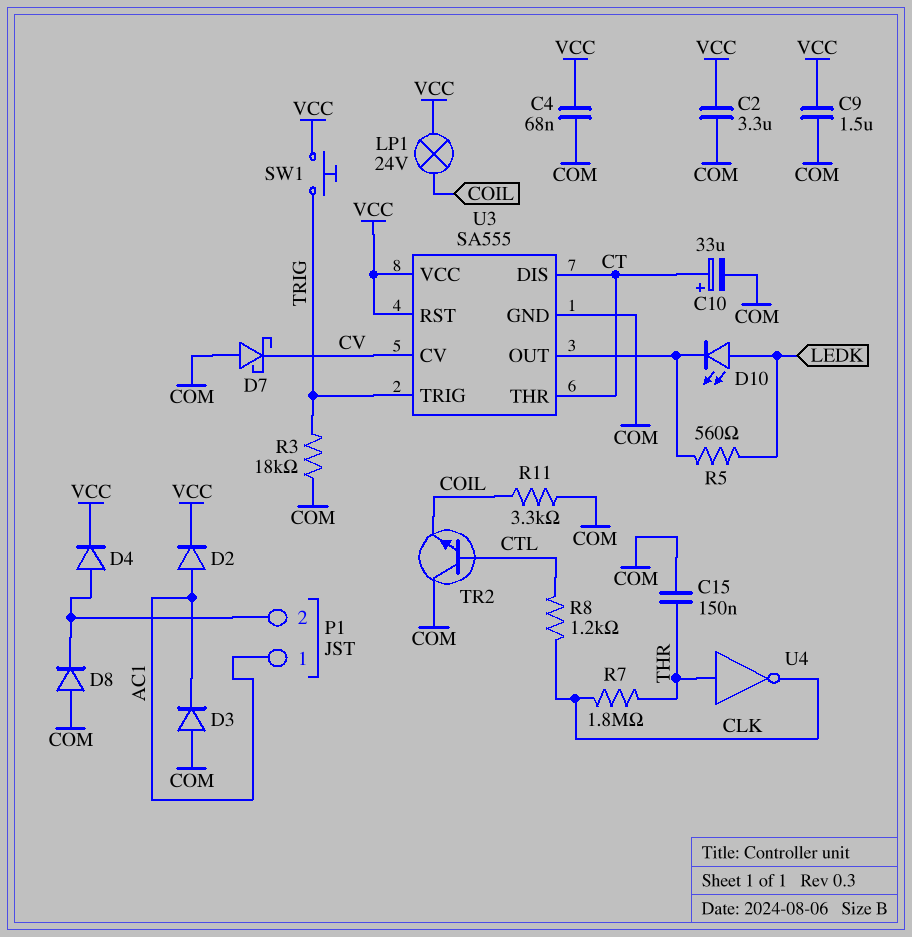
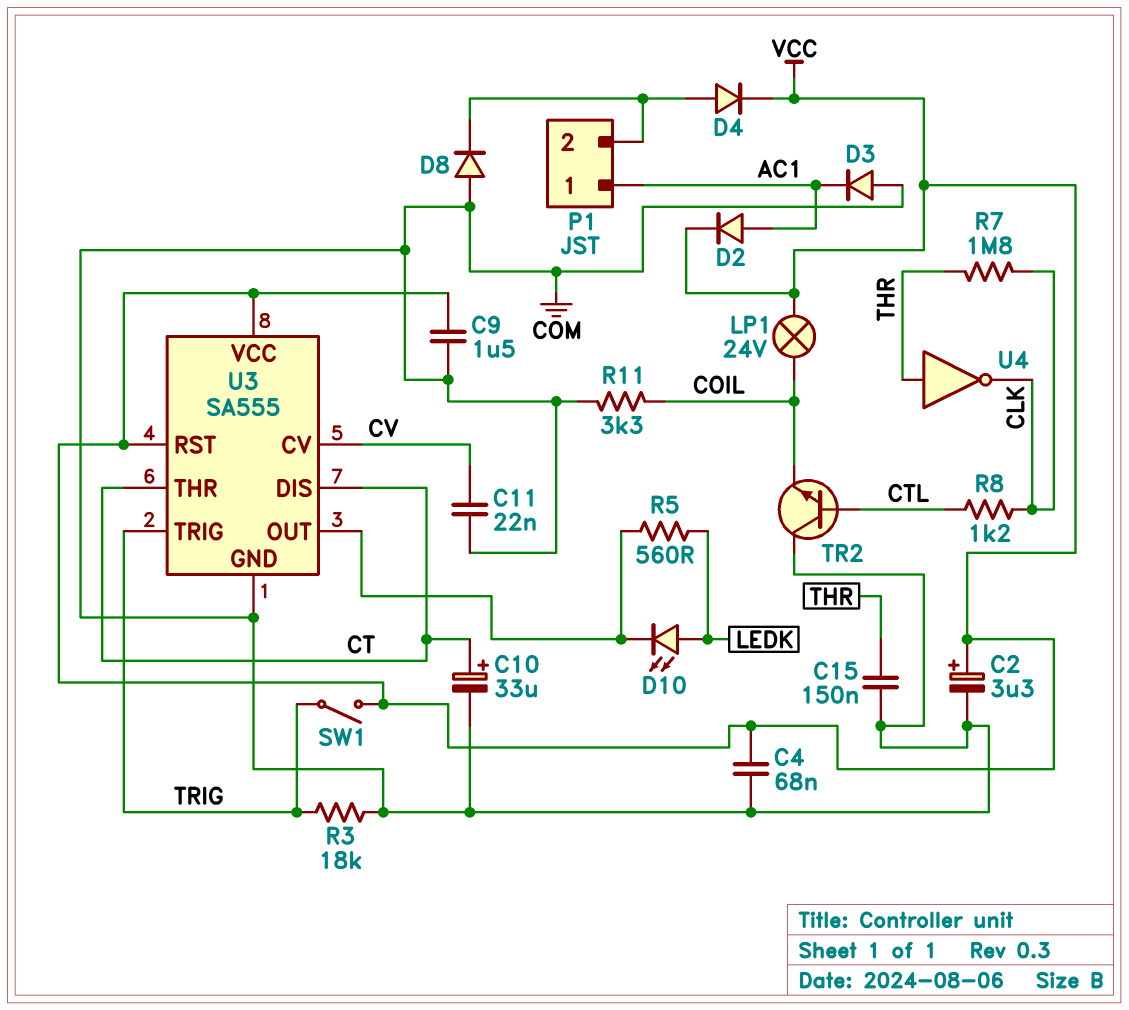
C2: 3.3uF (COM, VCC) -> 3.3uF (plus VCC, minus COM)
C11: none -> 22nF (COM, CV)
D7: schottky (A COM, K CV) -> none
SW1: button (TRIG, VCC) -> switch (TRIG, VCC)

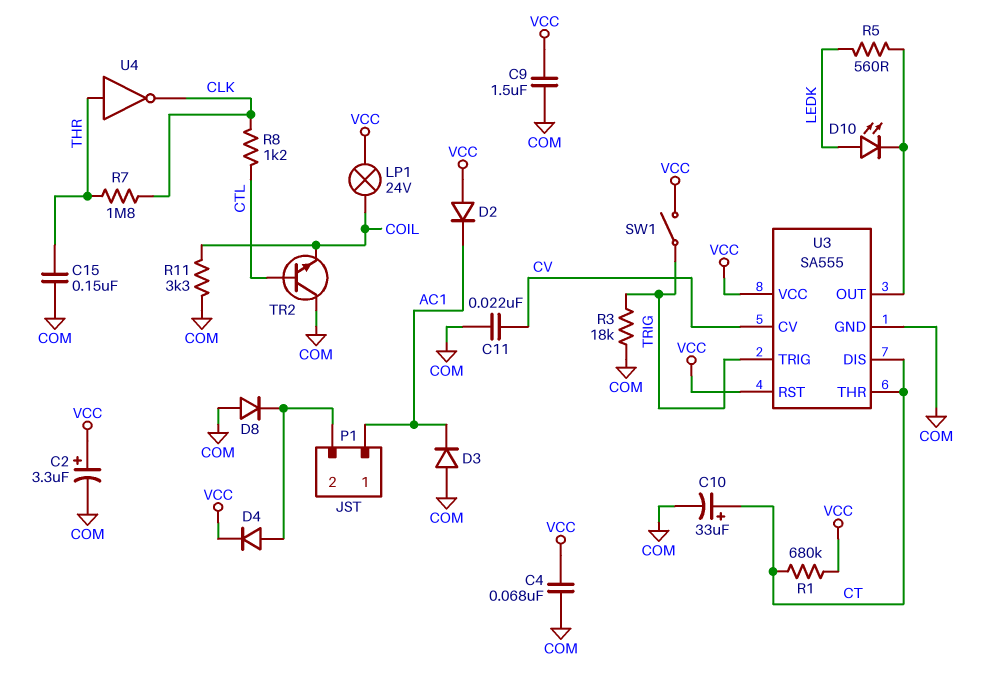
D2: diode (A AC1, K VCC) -> diode (A VCC, K AC1)
R1: none -> 680k (CT, VCC)

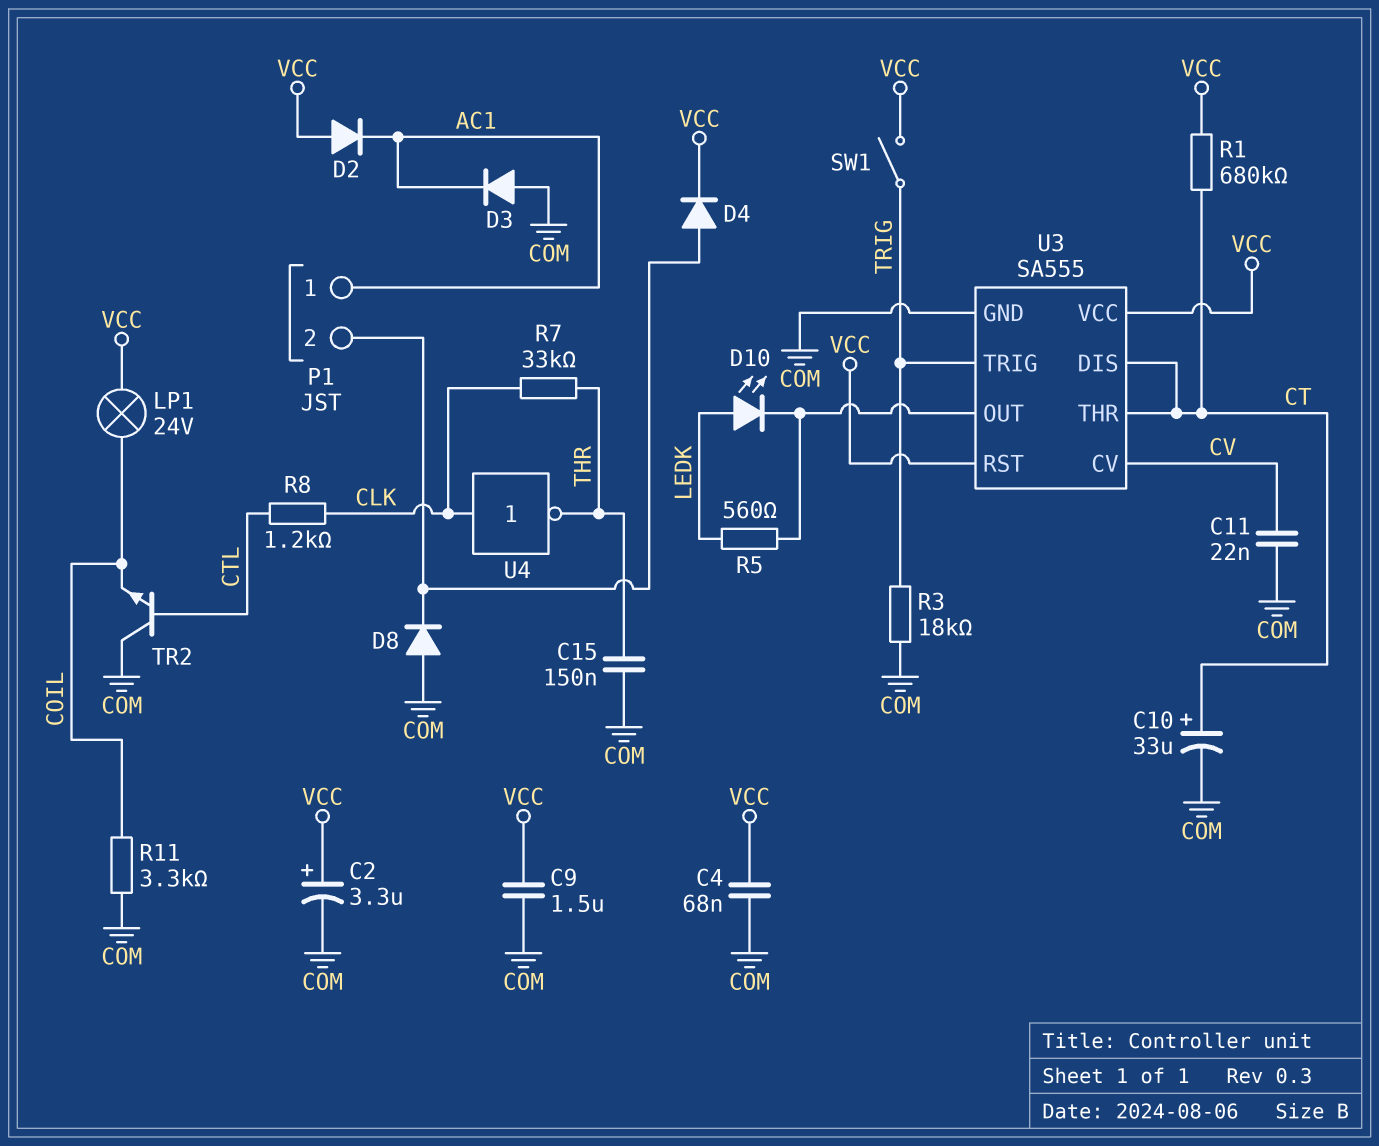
R7: 1.8M (CLK, THR) -> 33k (CLK, THR)
U4: NOT (in THR, out CLK) -> NOT (in CLK, out THR)

